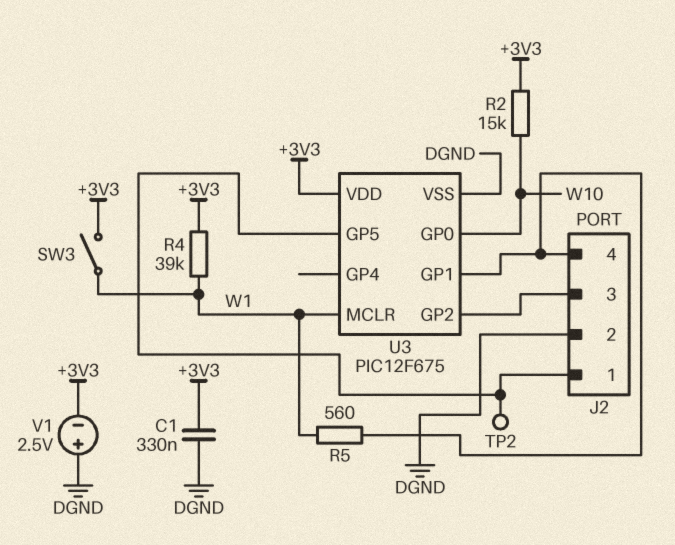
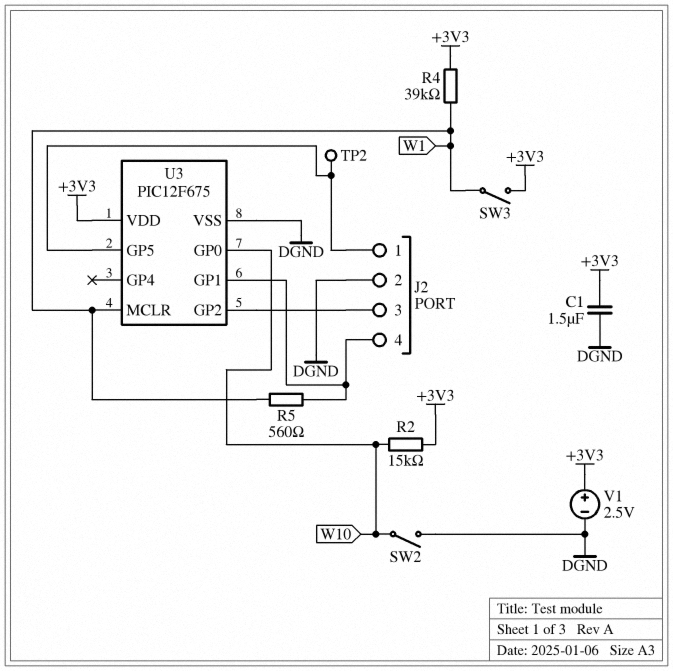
C1: 330nF (+3V3, DGND) -> 1.5uF (+3V3, DGND)
SW2: none -> switch (DGND, W10)
V1: 2.5V (plus DGND, minus +3V3) -> 2.5V (plus +3V3, minus DGND)

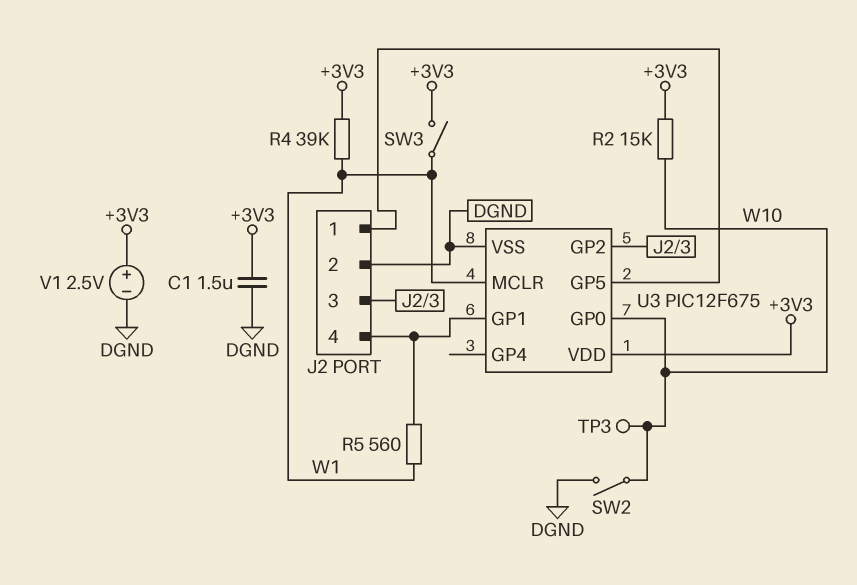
TP2: test point (J2/1) -> none
TP3: none -> test point (W10)

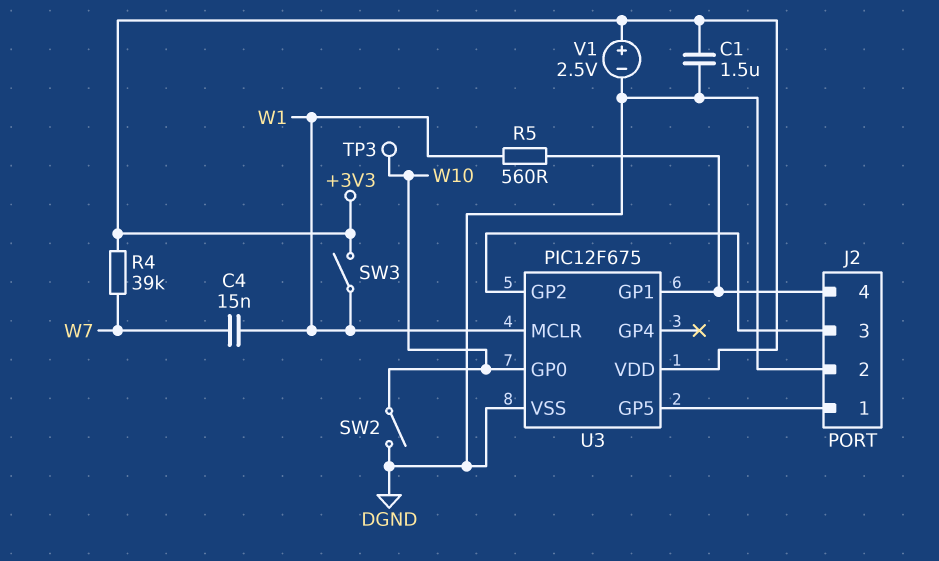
C4: none -> 15nF (W1, W7)
R2: 15k (+3V3, W10) -> none
R4: 39k (+3V3, W1) -> 39k (+3V3, W7)

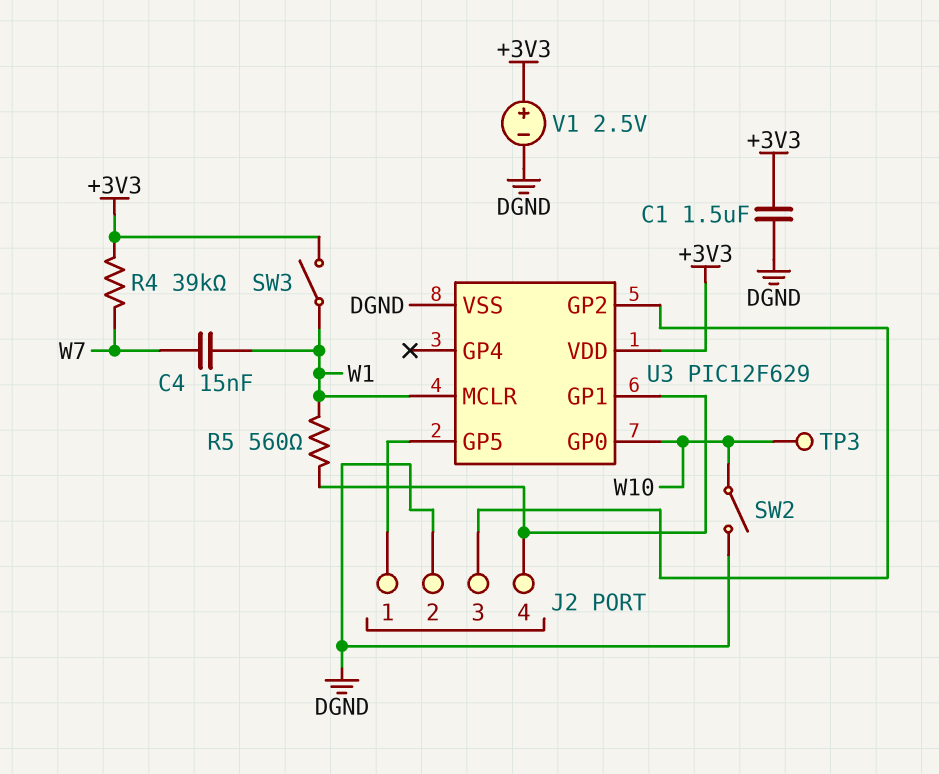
U3: PIC12F675 -> PIC12F629

